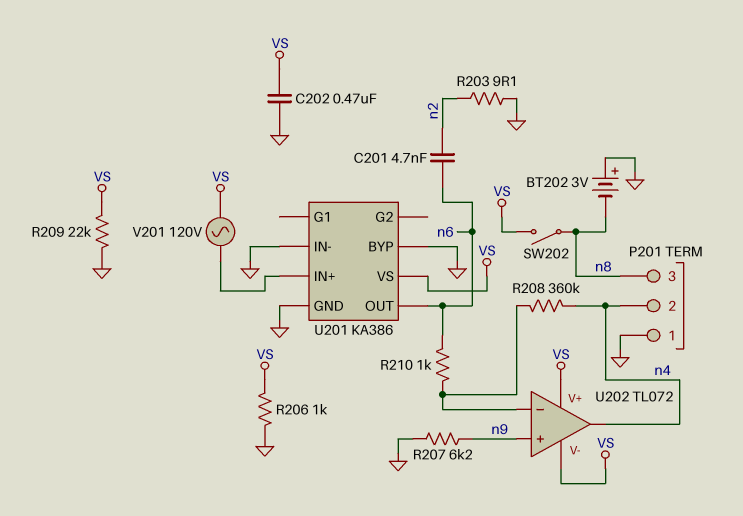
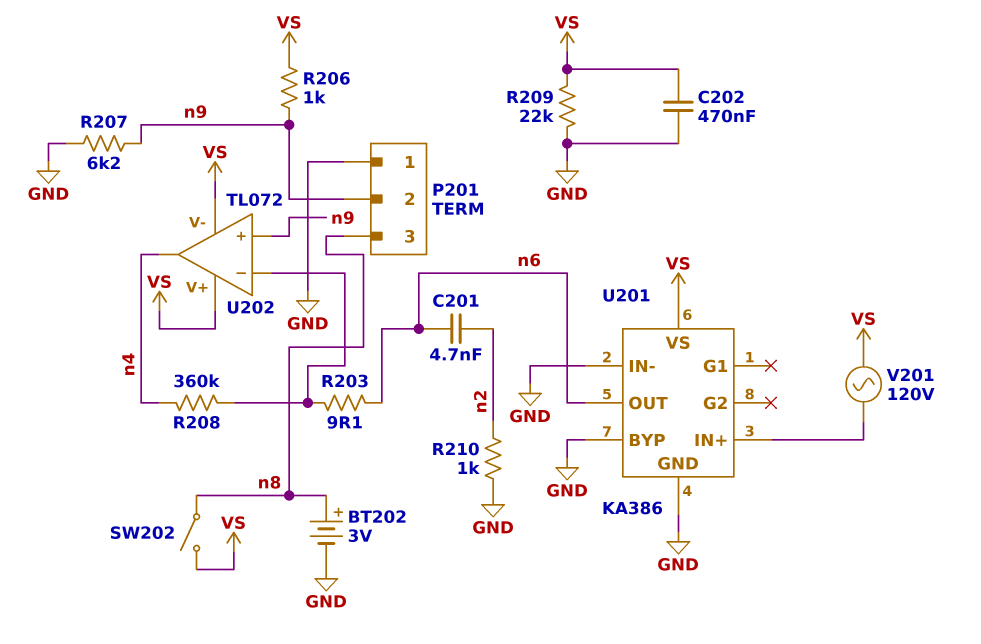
BT202: 3V (plus GND, minus n8) -> 3V (plus n8, minus GND)
P201 pin 2: n4 -> n9
R203: 9.1 (GND, n2) -> 9.1 (U202/in-, n6)
R206: 1k (GND, VS) -> 1k (VS, n9)
R210: 1k (U202/in-, n6) -> 1k (GND, n2)

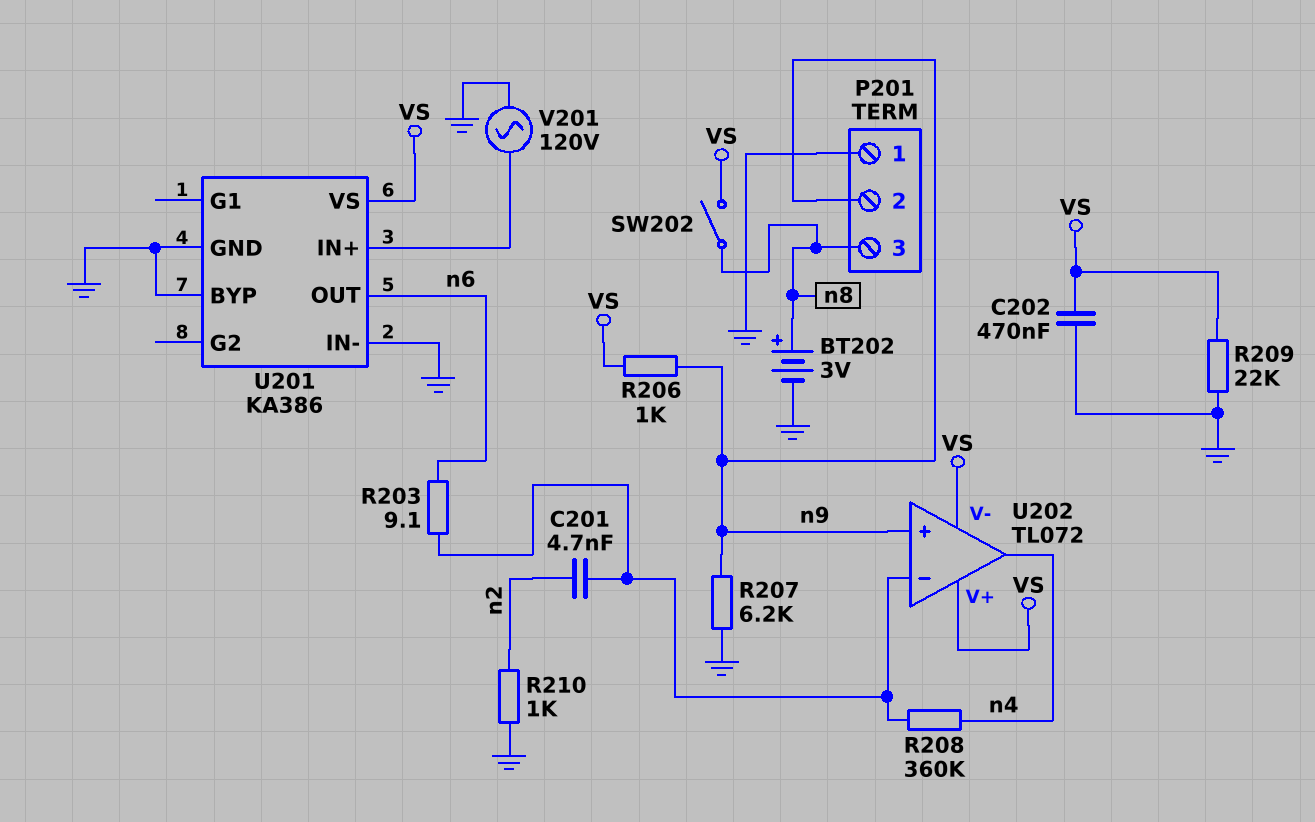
C201: 4.7nF (n2, n6) -> 4.7nF (U202/in-, n2)
V201: AC 120V (U201/IN+, VS) -> AC 120V (GND, U201/IN+)

